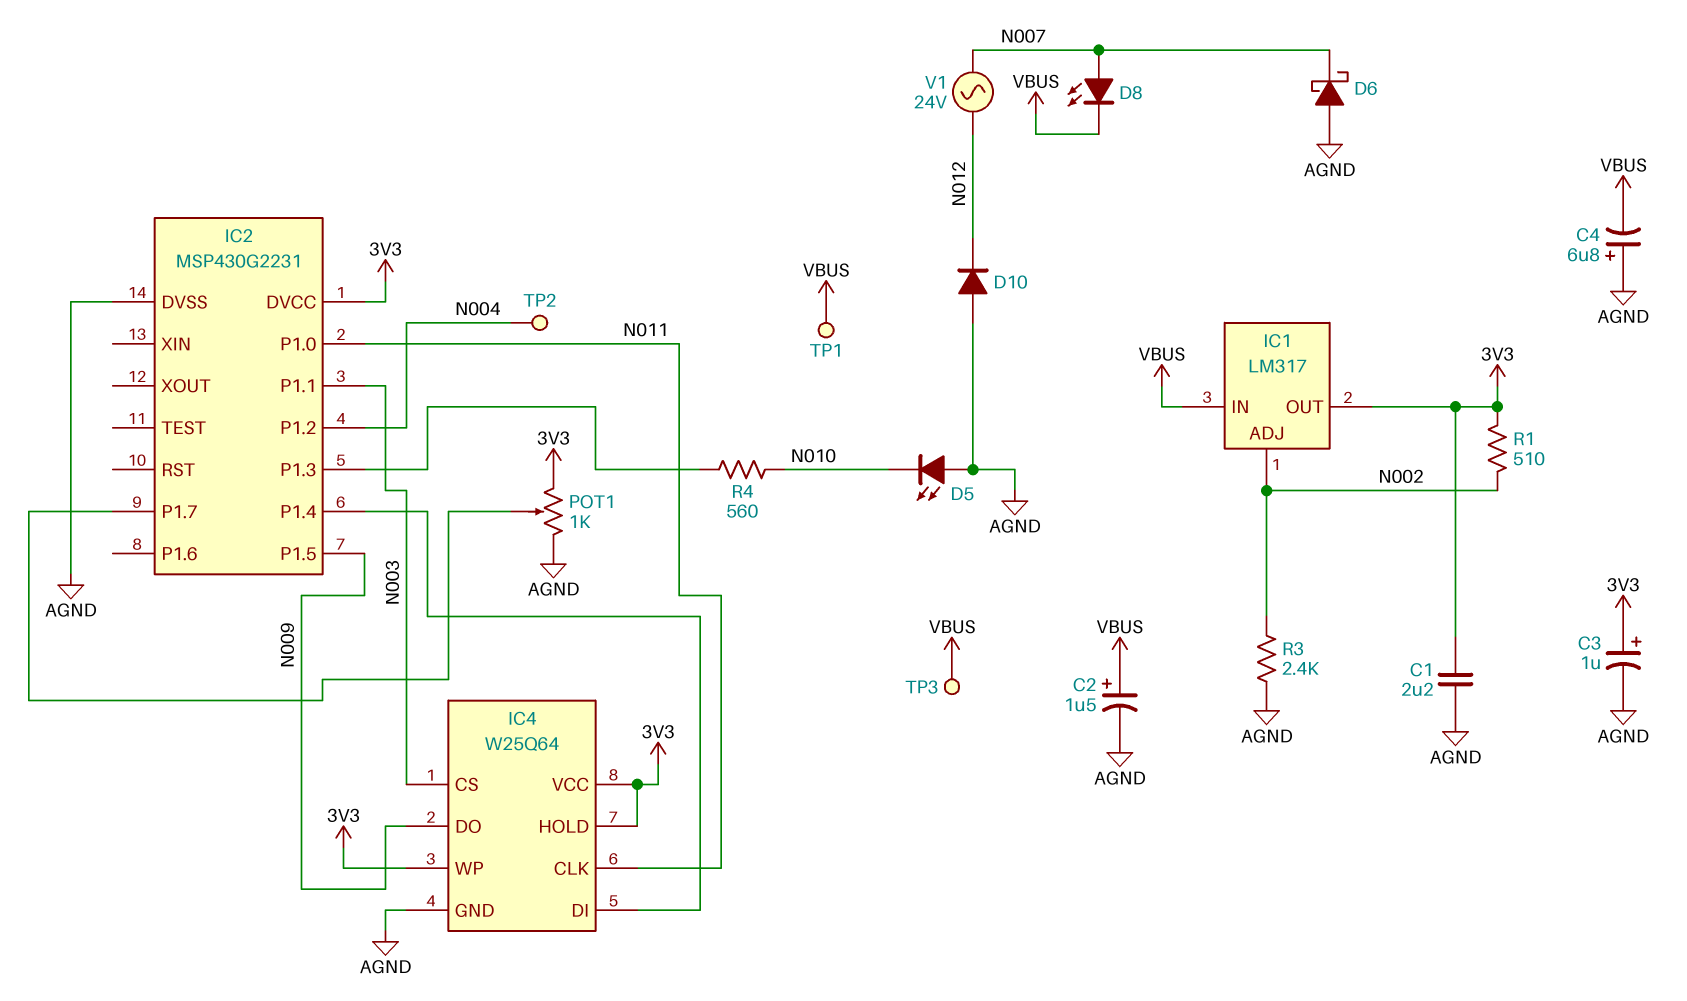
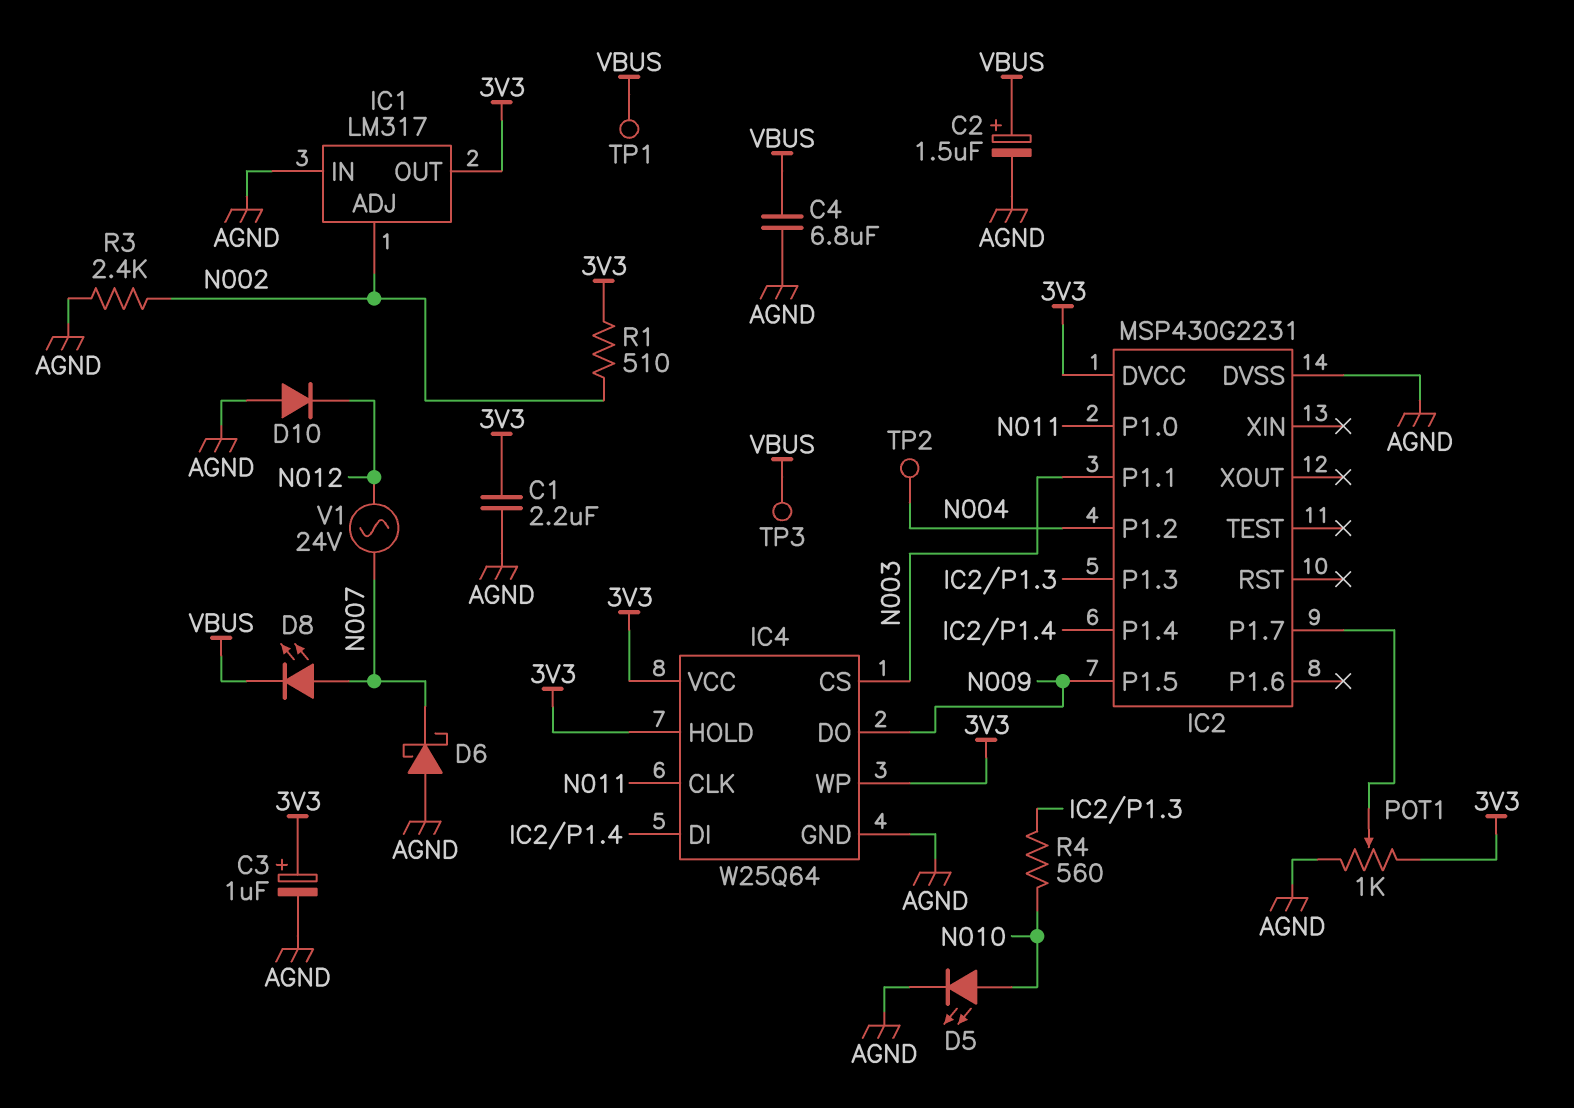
C4: 6.8uF (plus AGND, minus VBUS) -> 6.8uF (AGND, VBUS)
D5: LED (A AGND, K N010) -> LED (A N010, K AGND)
IC1 pin IN: VBUS -> AGND

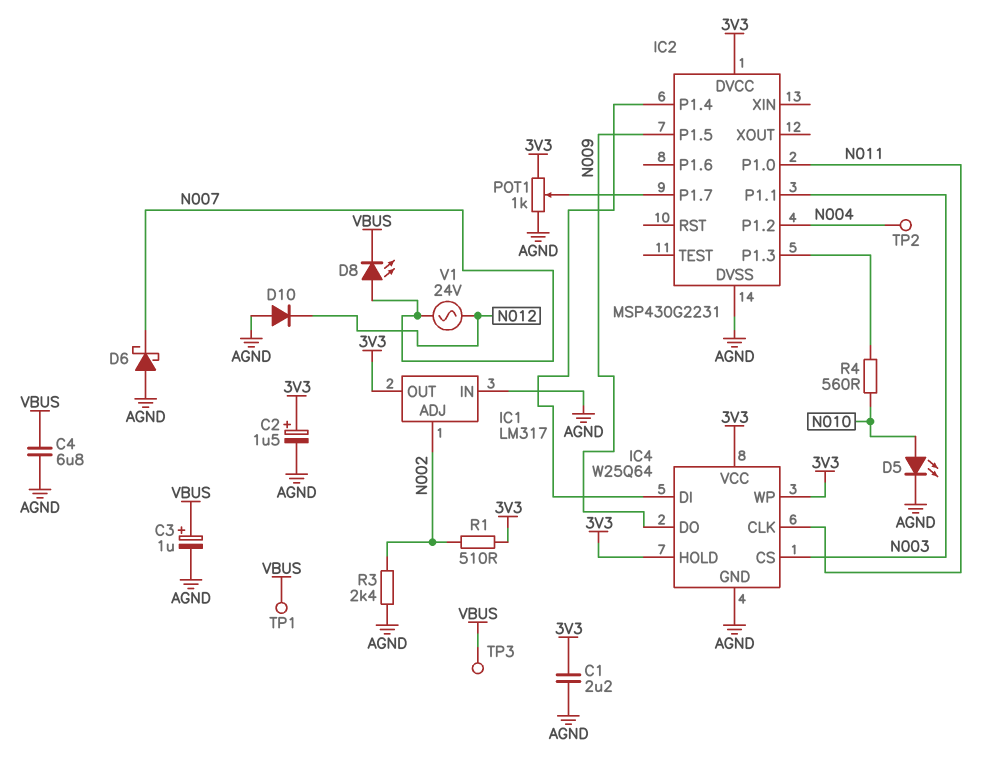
C2: 1.5uF (plus VBUS, minus AGND) -> 1.5uF (plus 3V3, minus AGND)
C3: 1uF (plus 3V3, minus AGND) -> 1uF (plus VBUS, minus AGND)

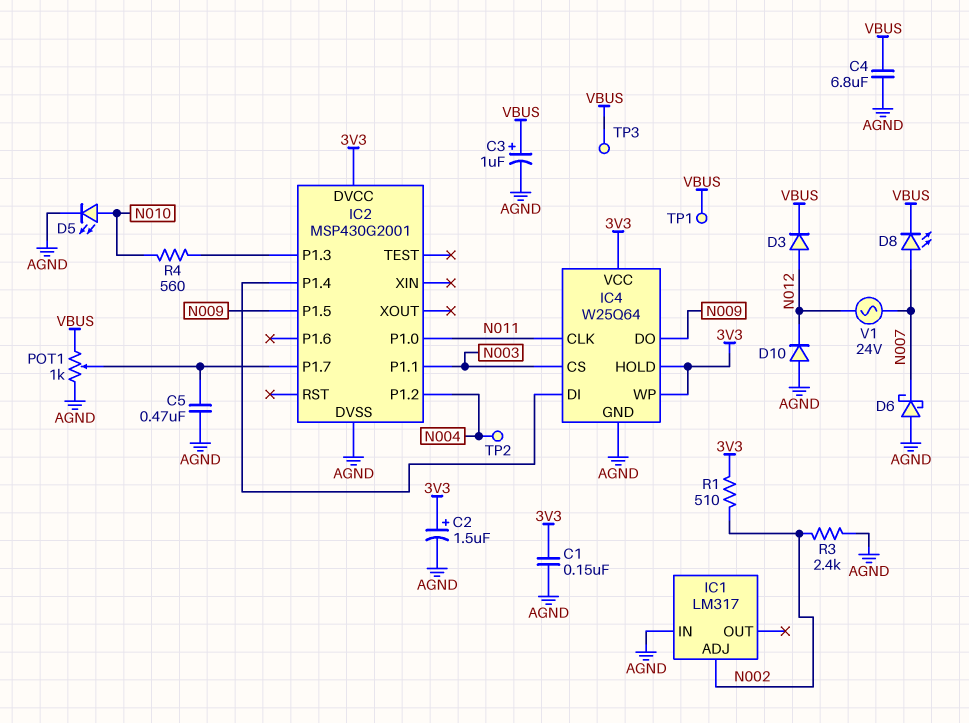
C1: 2.2uF (3V3, AGND) -> 150nF (3V3, AGND)
C5: none -> 470nF (AGND, IC2/P1.7)
D3: none -> diode (A N012, K VBUS)
IC1 pin OUT: 3V3 -> none
IC2: MSP430G2231 -> MSP430G2001
POT1: 1k (3V3, AGND, wiper IC2/P1.7) -> 1k (AGND, VBUS, wiper IC2/P1.7)

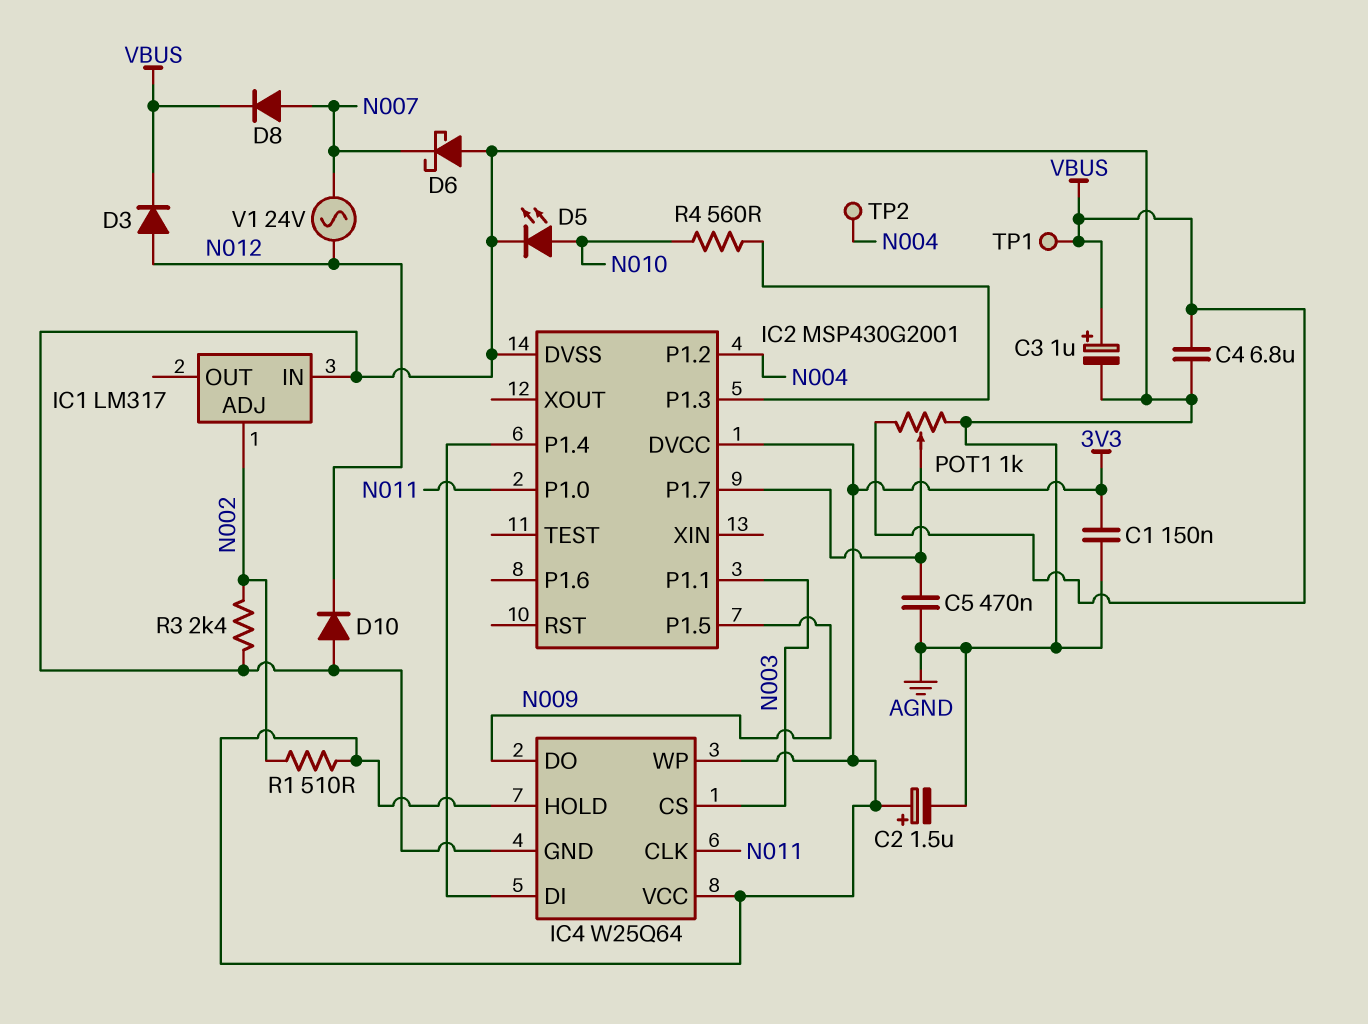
D8: LED (A N007, K VBUS) -> diode (A N007, K VBUS)
TP3: test point (VBUS) -> none

